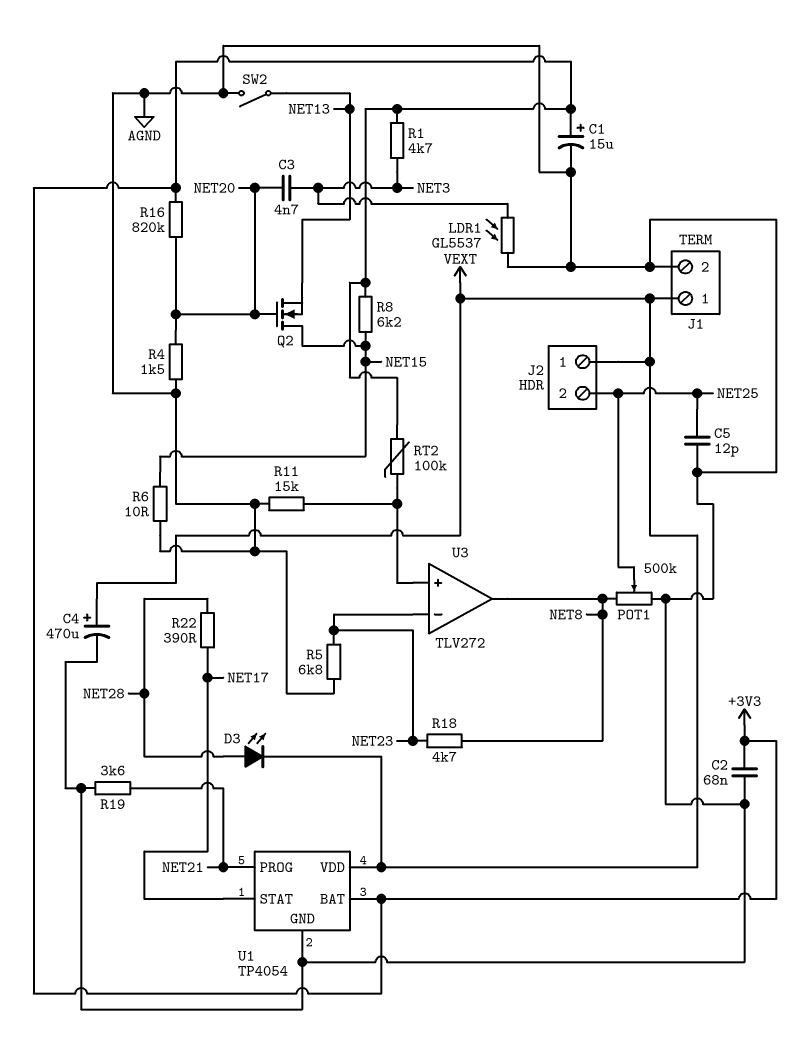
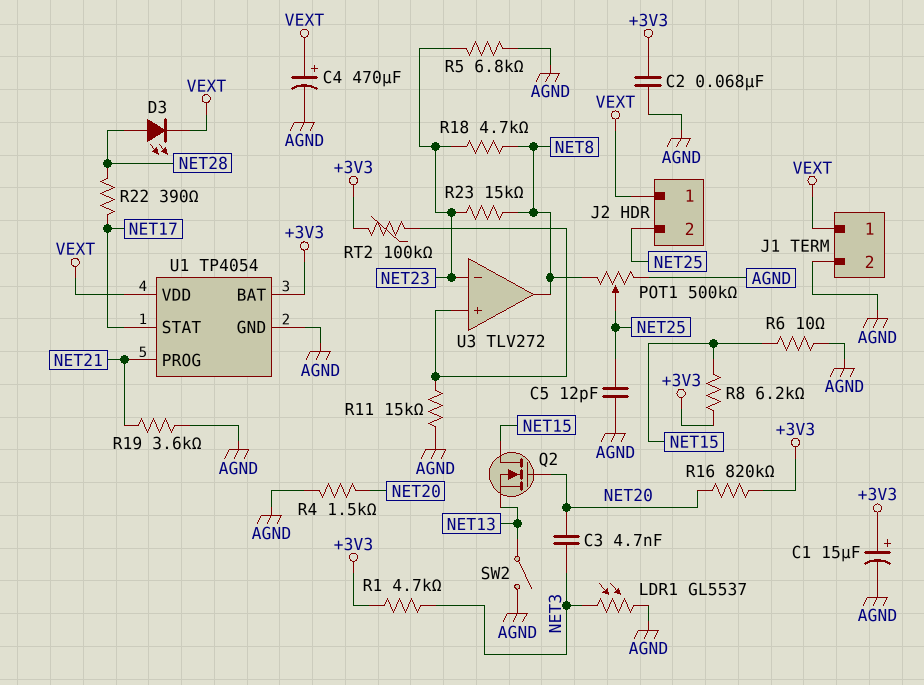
R23: none -> 15k (NET8, NET23)

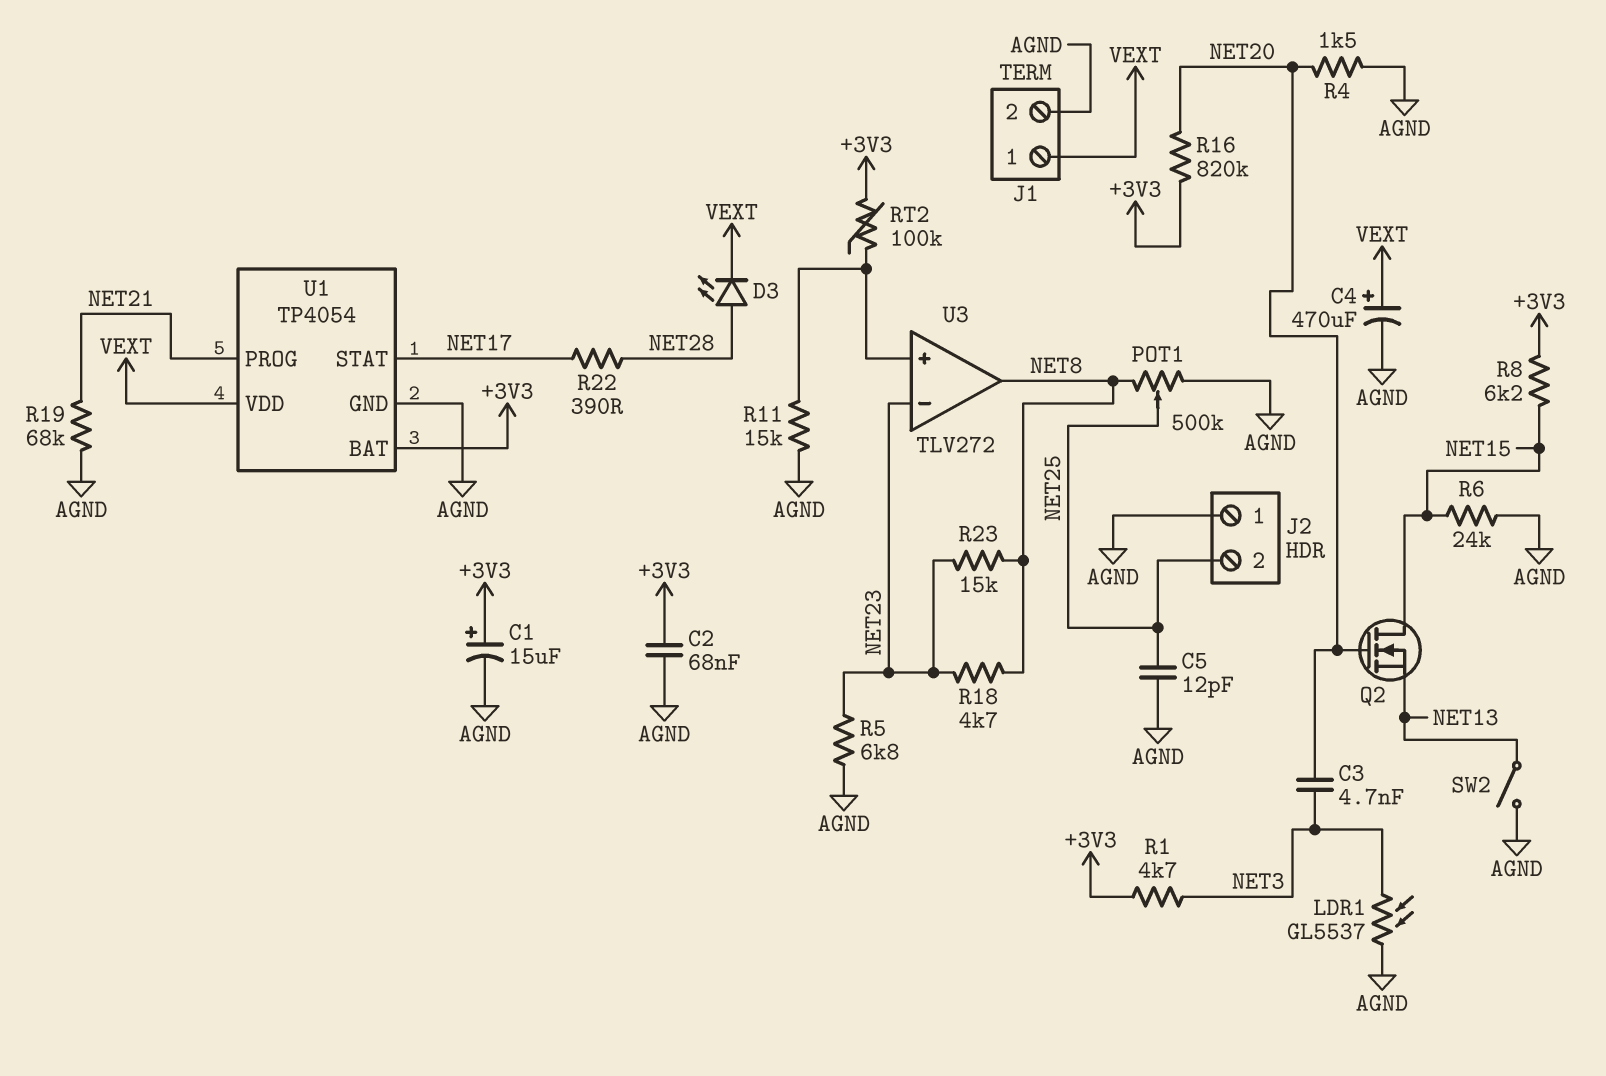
J2 pin 1: VEXT -> AGND
R6: 10 (AGND, NET15) -> 24k (AGND, NET15)
R19: 3.6k (AGND, NET21) -> 68k (AGND, NET21)

